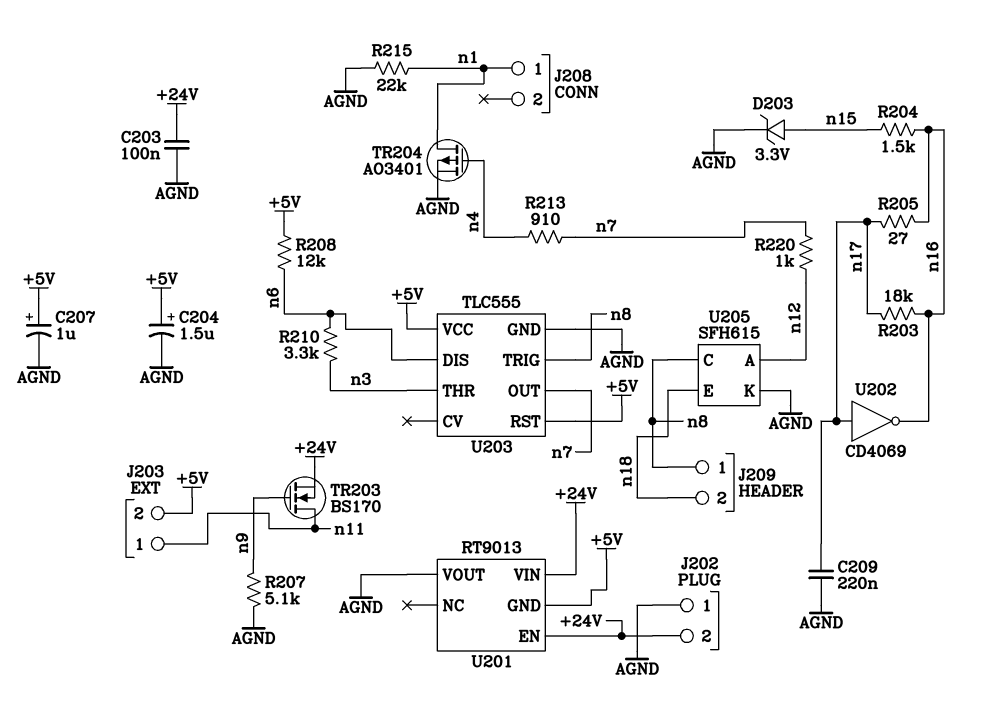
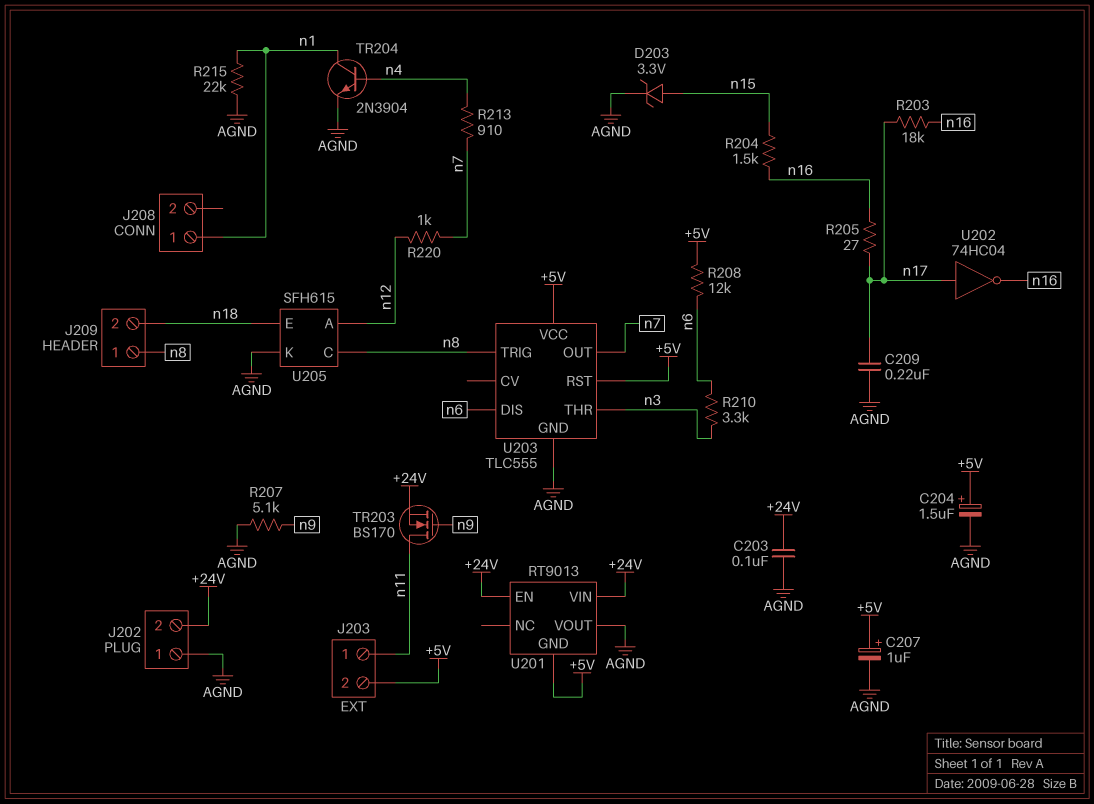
TR204: PMOS AO3401 (G n4, D n1, S AGND) -> NPN 2N3904 (B n4, C n1, E AGND)
U202: NOT CD4069 (in n17, out n16) -> NOT 74HC04 (in n17, out n16)

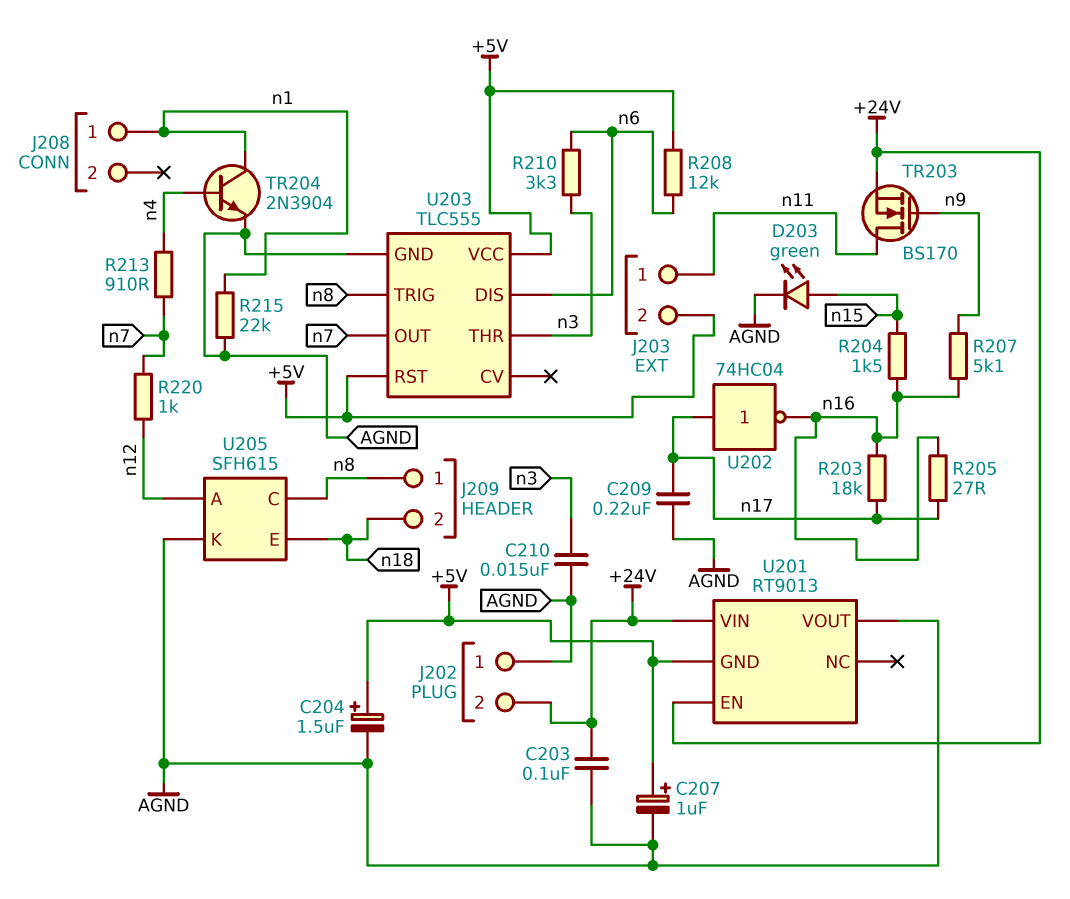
C210: none -> 15nF (AGND, n3)
D203: zener 3.3V (A n15, K AGND) -> LED green (A n15, K AGND)
R207: 5.1k (AGND, n9) -> 5.1k (n9, n16)

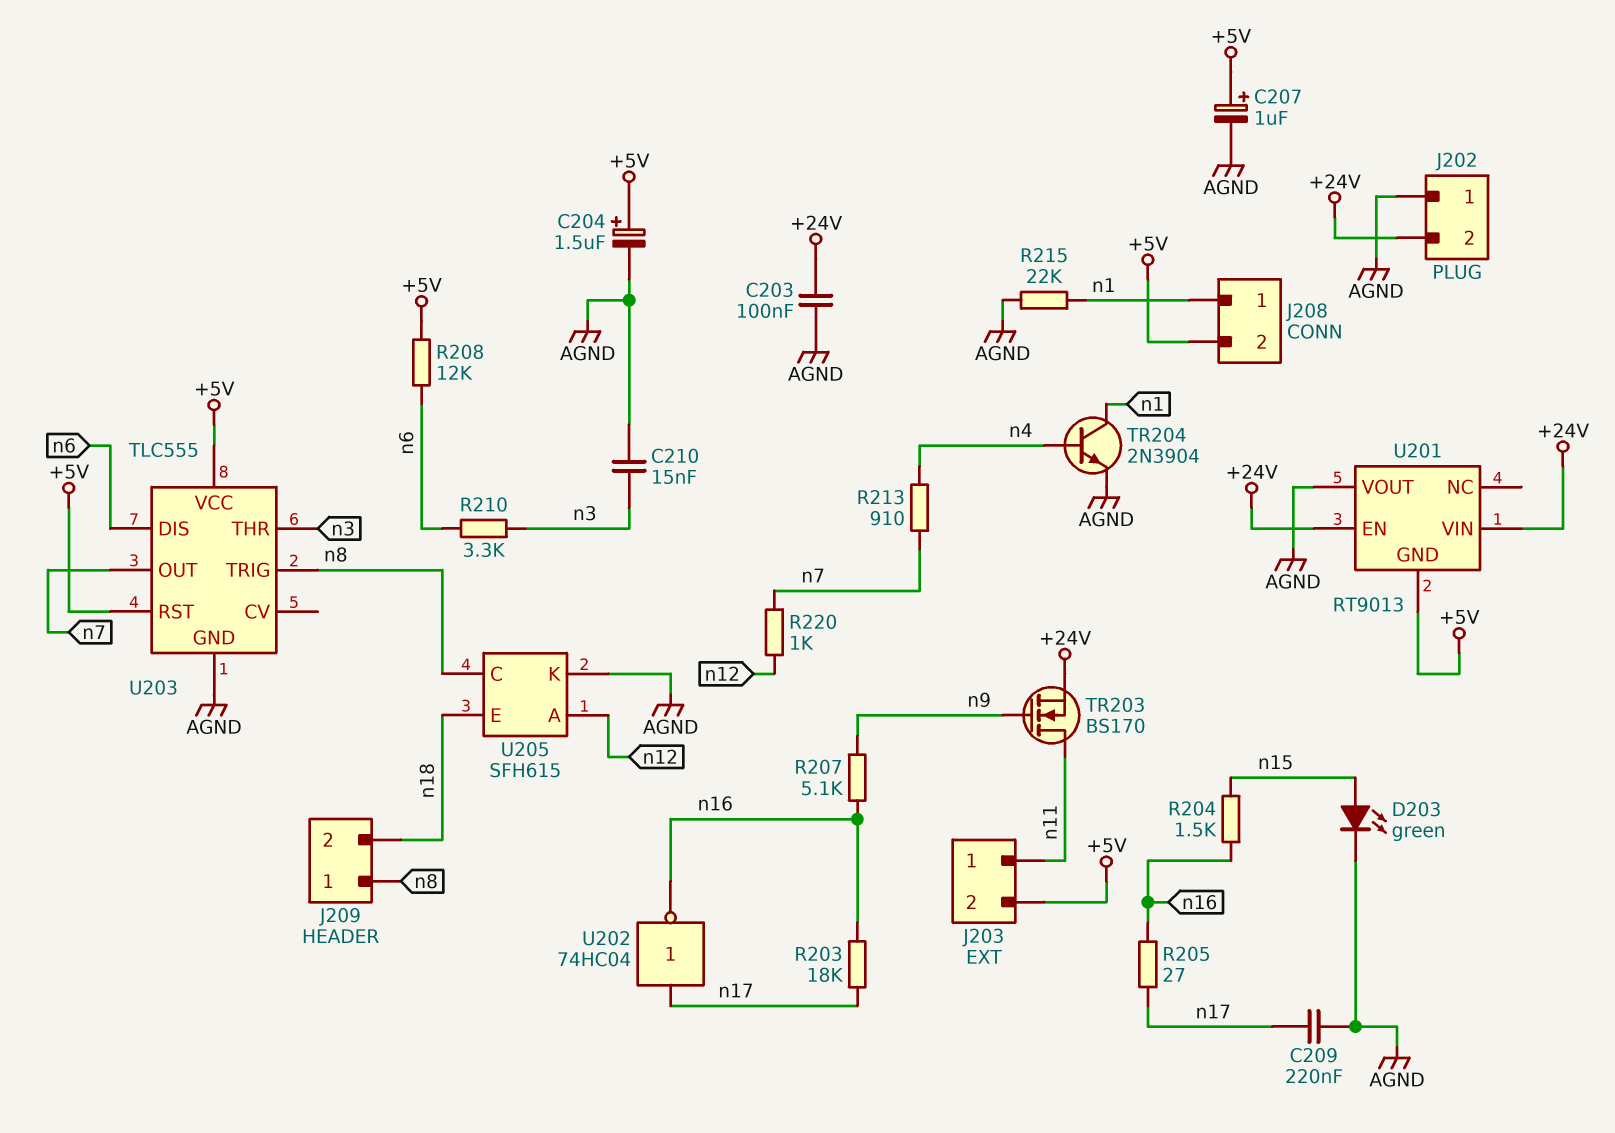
J208 pin 2: none -> +5V

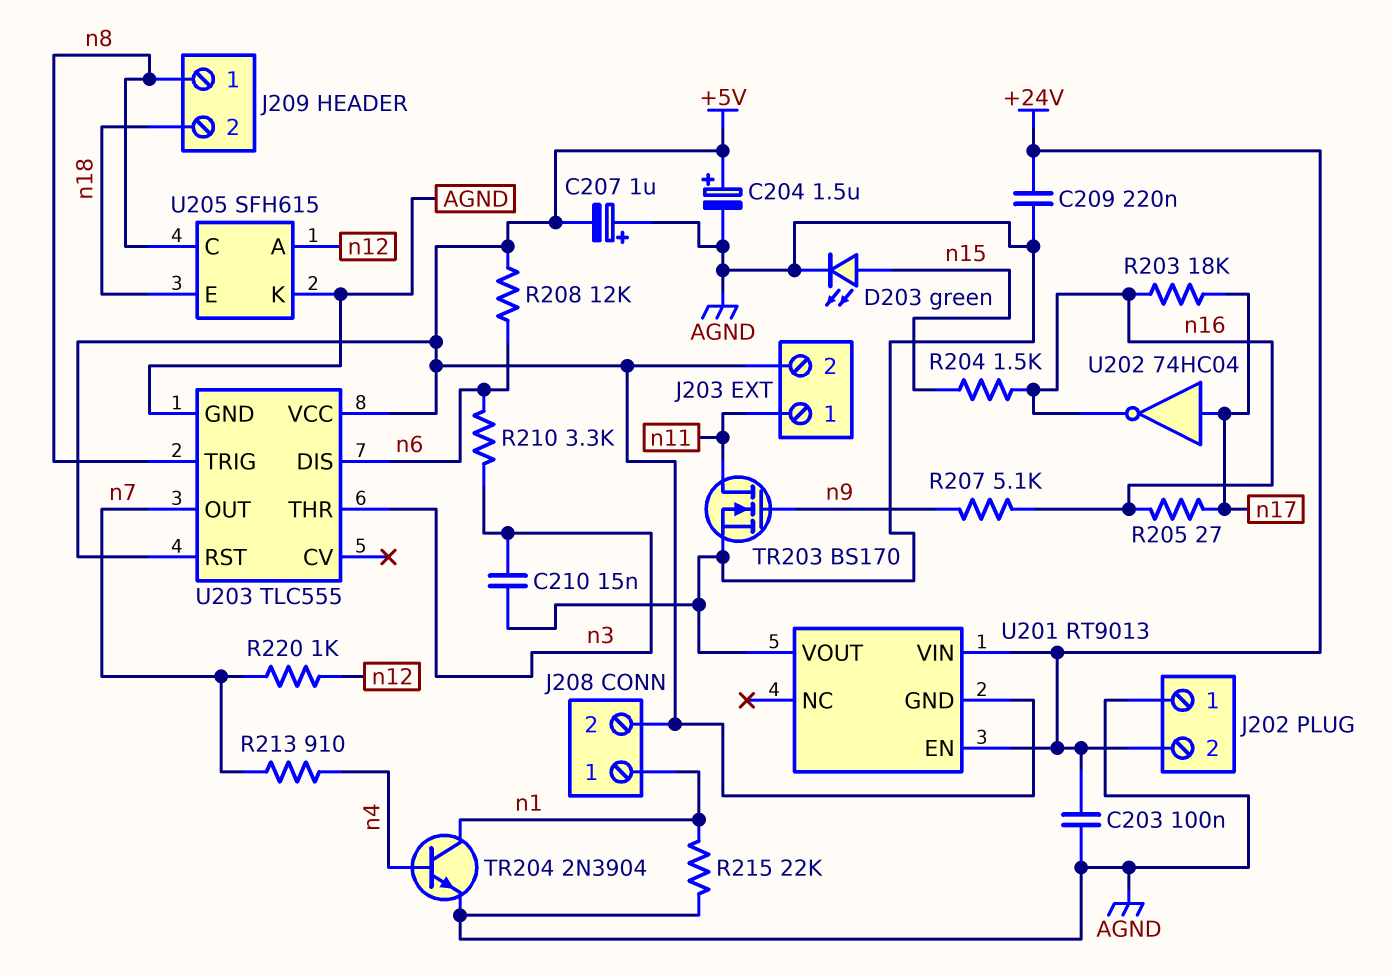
C207: 1uF (plus +5V, minus AGND) -> 1uF (plus AGND, minus +5V)
C209: 220nF (AGND, n17) -> 220nF (+24V, AGND)
TR203: NMOS BS170 (G n9, D n11, S +24V) -> NMOS BS170 (G n9, D n11, S AGND)

